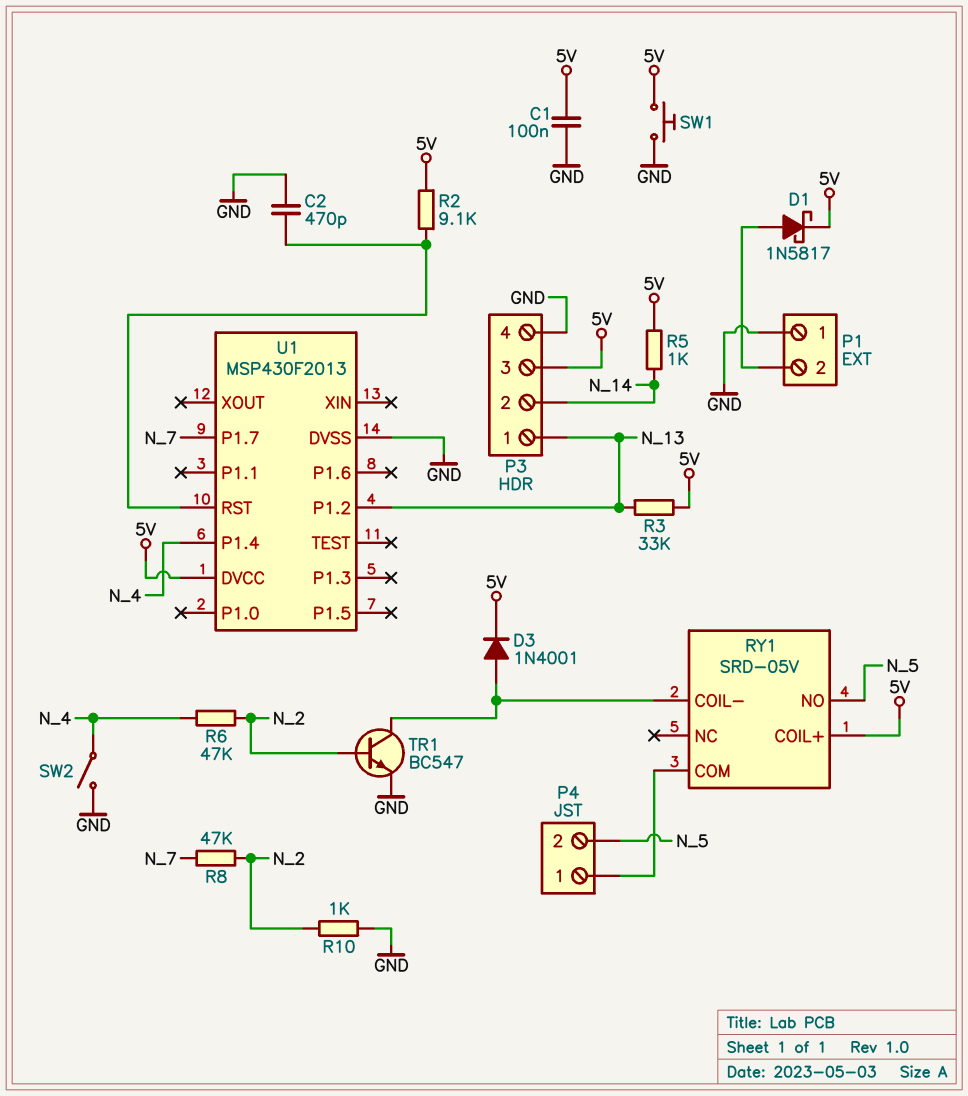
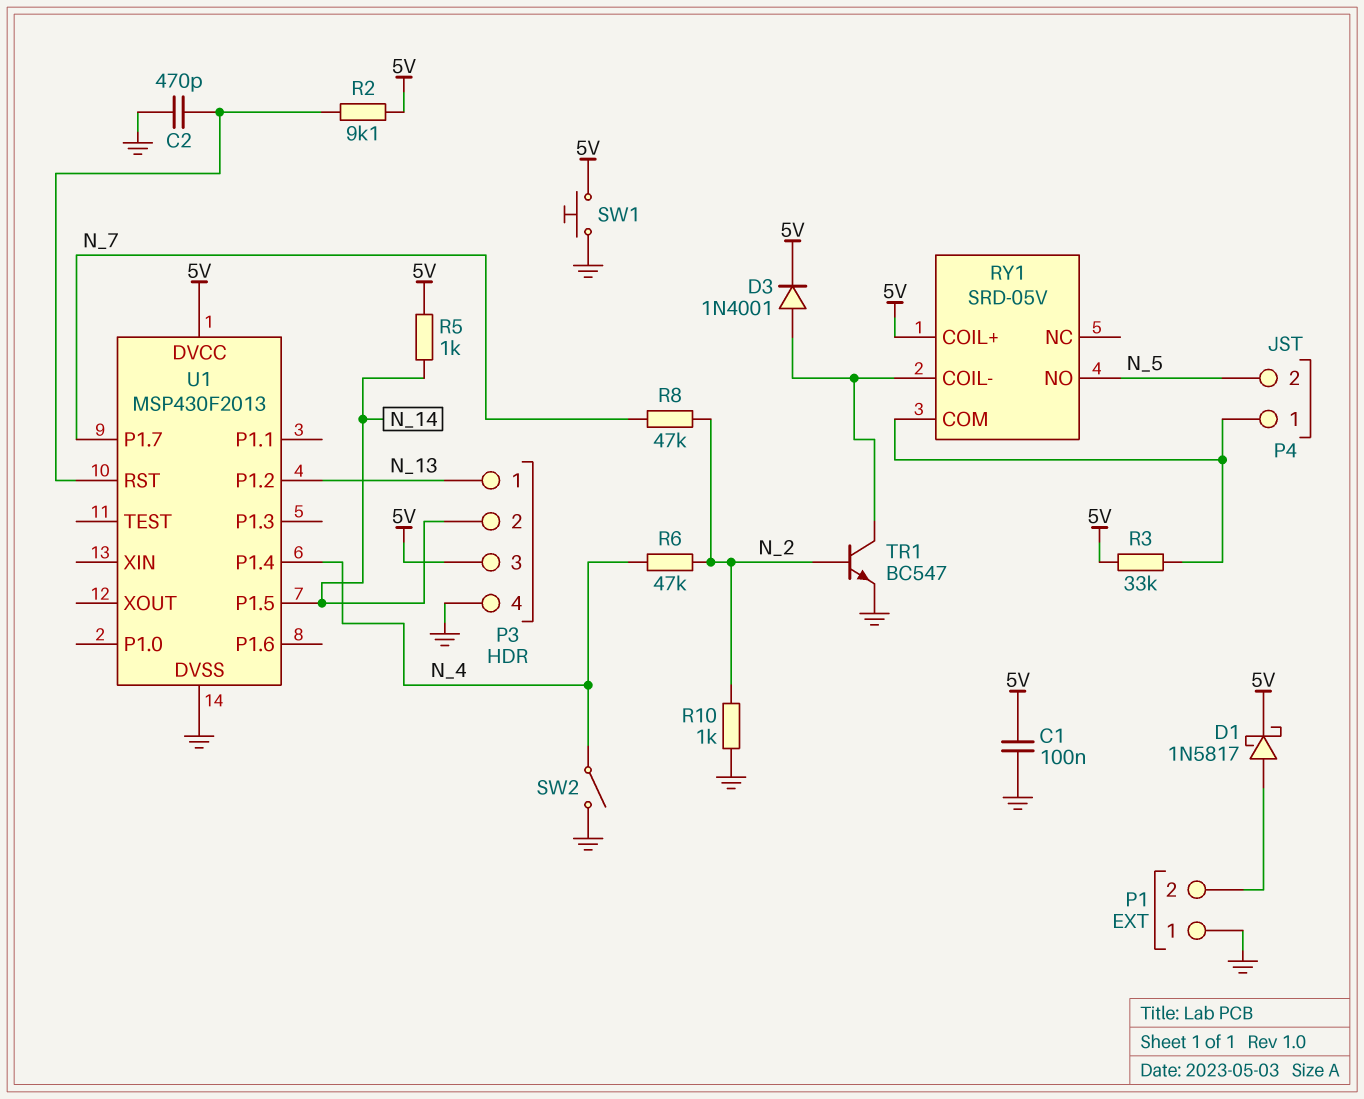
R3: 33k (5V, N_13) -> 33k (5V, P4/1)
U1 pin P1.5: none -> N_14

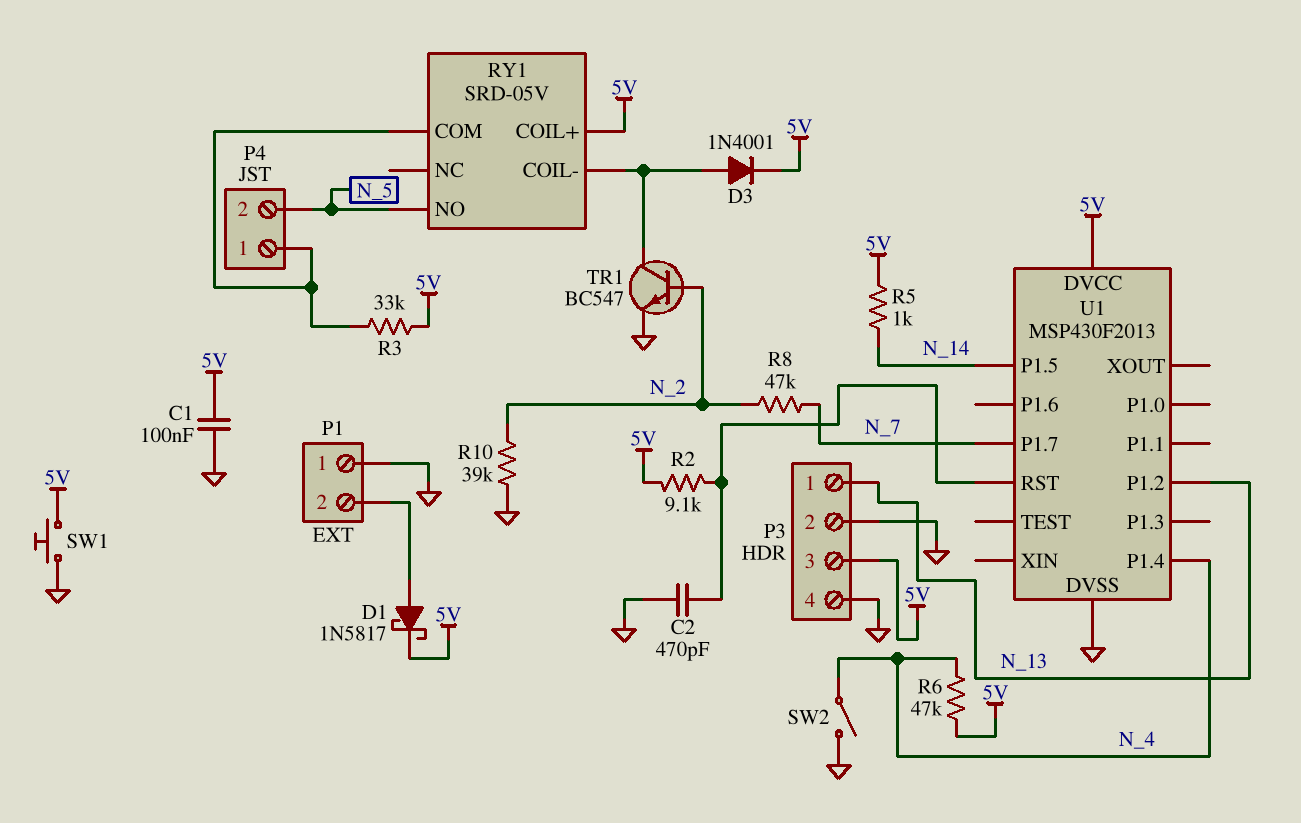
P3 pin 2: N_14 -> GND
R6: 47k (N_2, N_4) -> 47k (5V, N_4)
R10: 1k (GND, N_2) -> 39k (GND, N_2)

